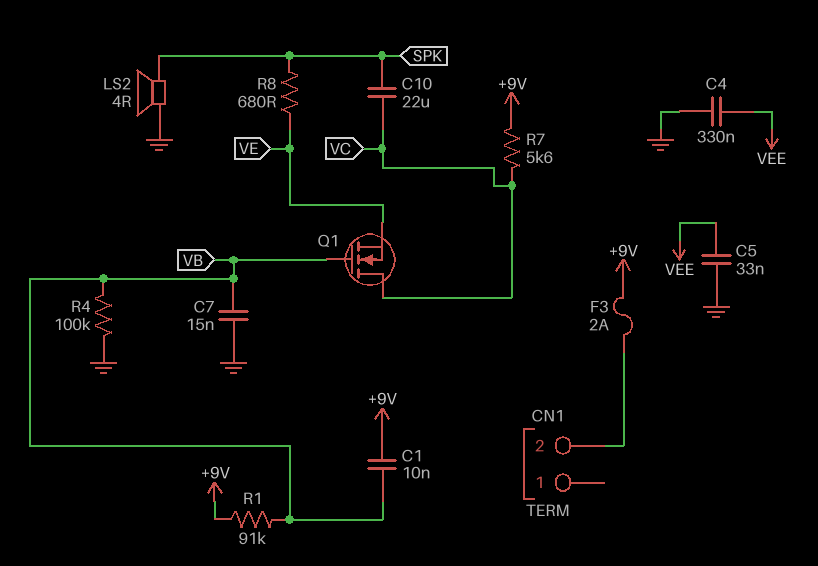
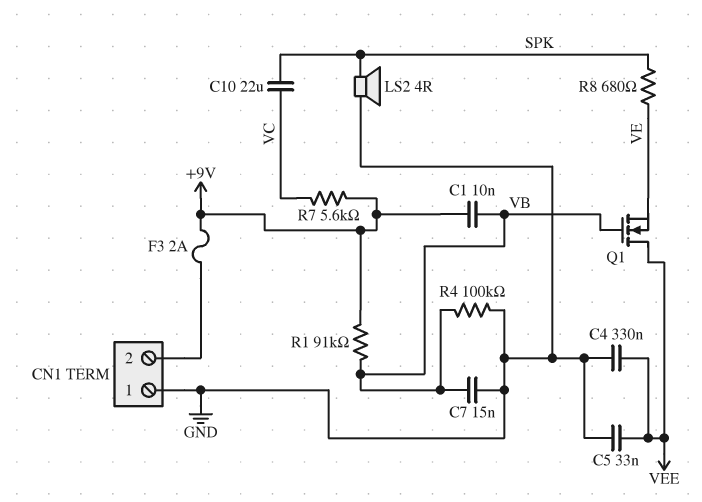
CN1 pin 1: none -> GND
Q1: NMOS (G VB, D VC, S VE) -> NMOS (G VB, D VEE, S VE)

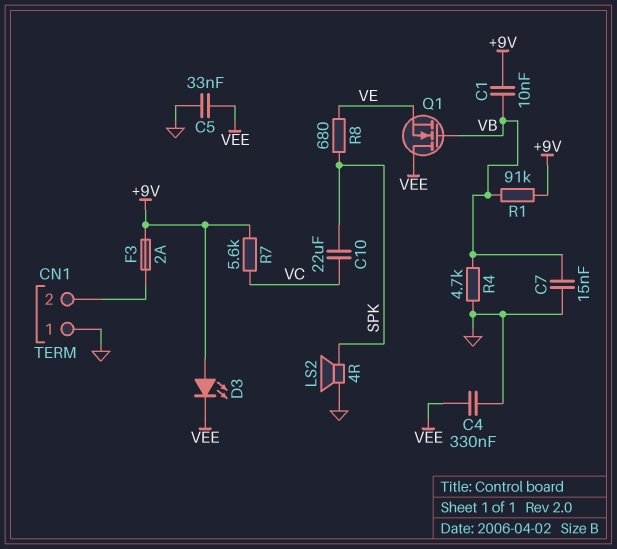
D3: none -> LED (A +9V, K VEE)
R4: 100k (GND, VB) -> 4.7k (GND, VB)

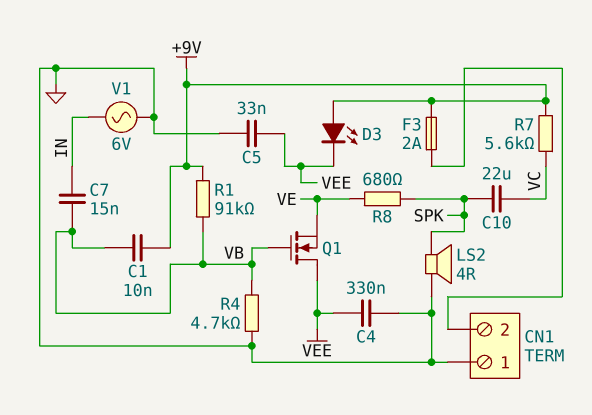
C7: 15nF (GND, VB) -> 15nF (IN, VB)
V1: none -> AC 6V (GND, IN)

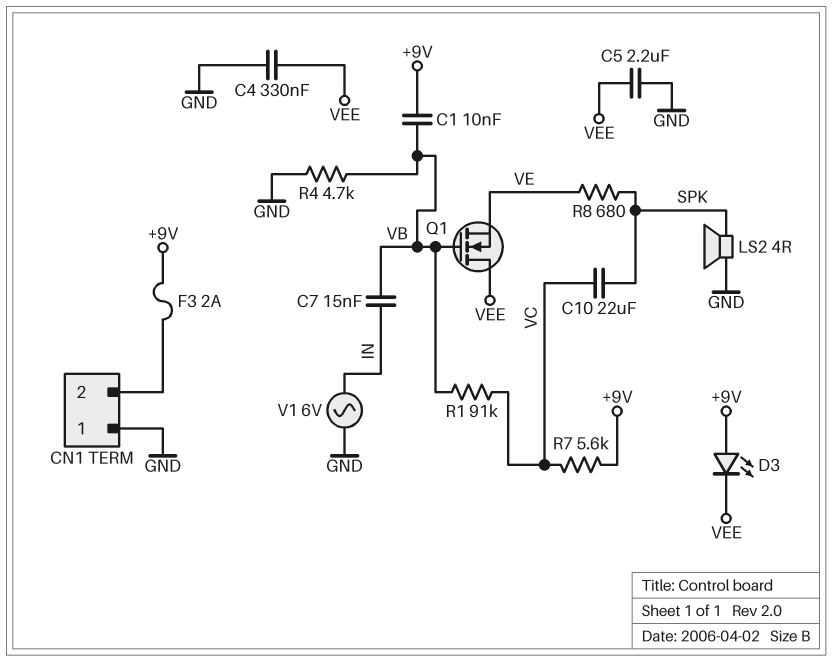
C5: 33nF (GND, VEE) -> 2.2uF (GND, VEE)
R1: 91k (+9V, VB) -> 91k (VB, VC)

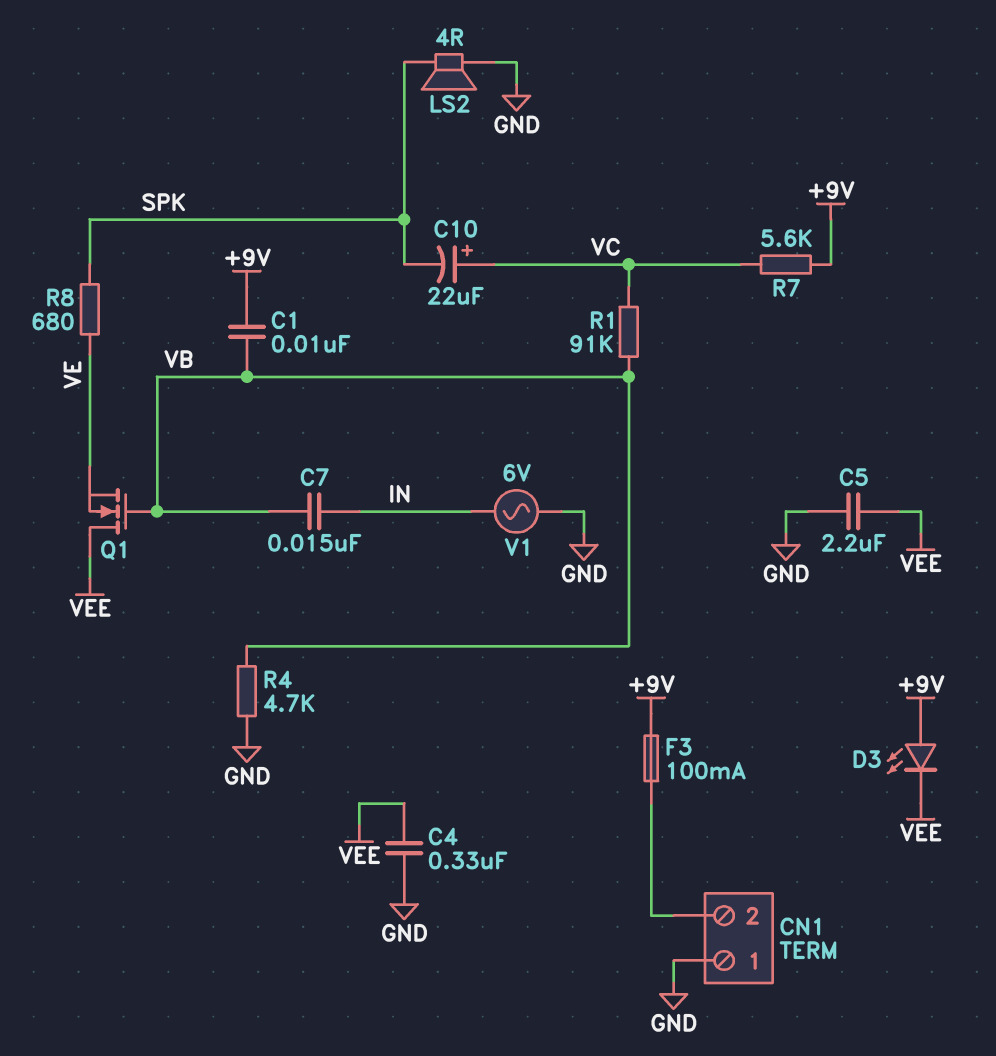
C10: 22uF (SPK, VC) -> 22uF (plus VC, minus SPK)
F3: 2A (+9V, CN1/2) -> 100mA (+9V, CN1/2)

